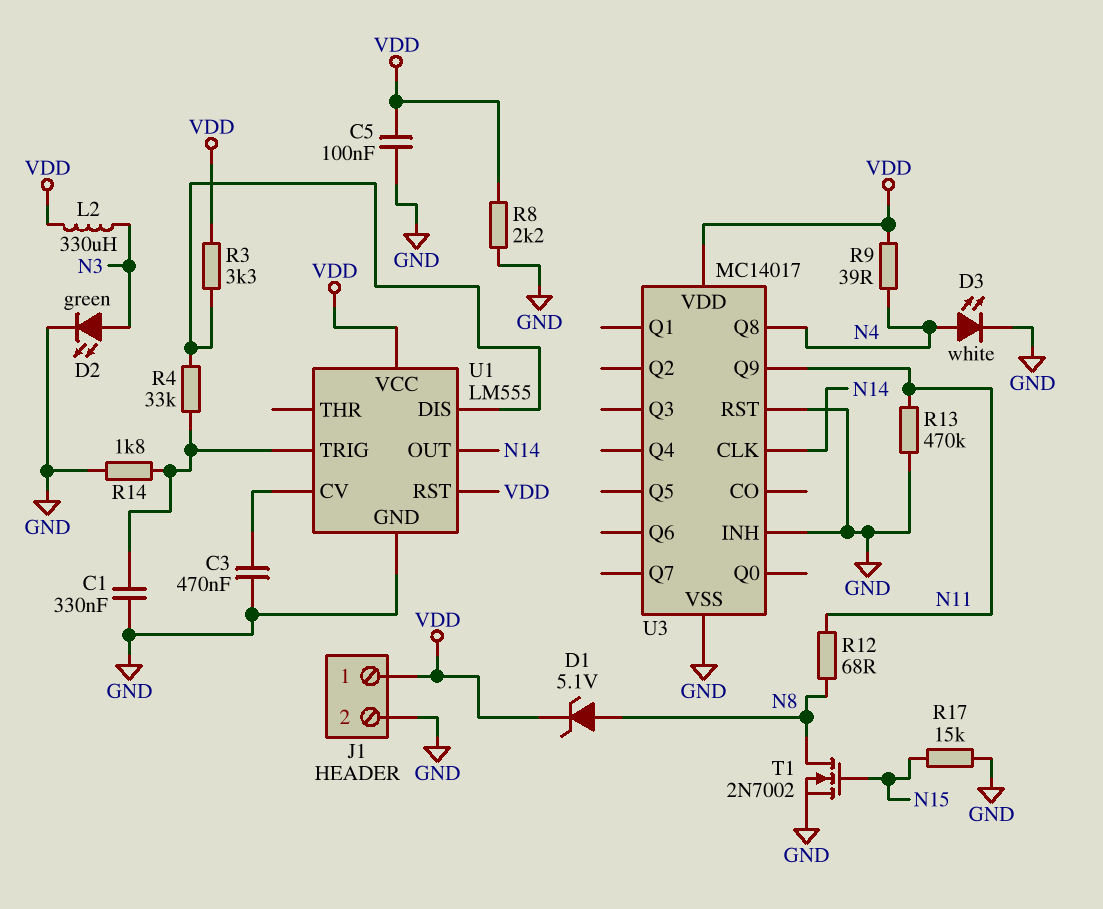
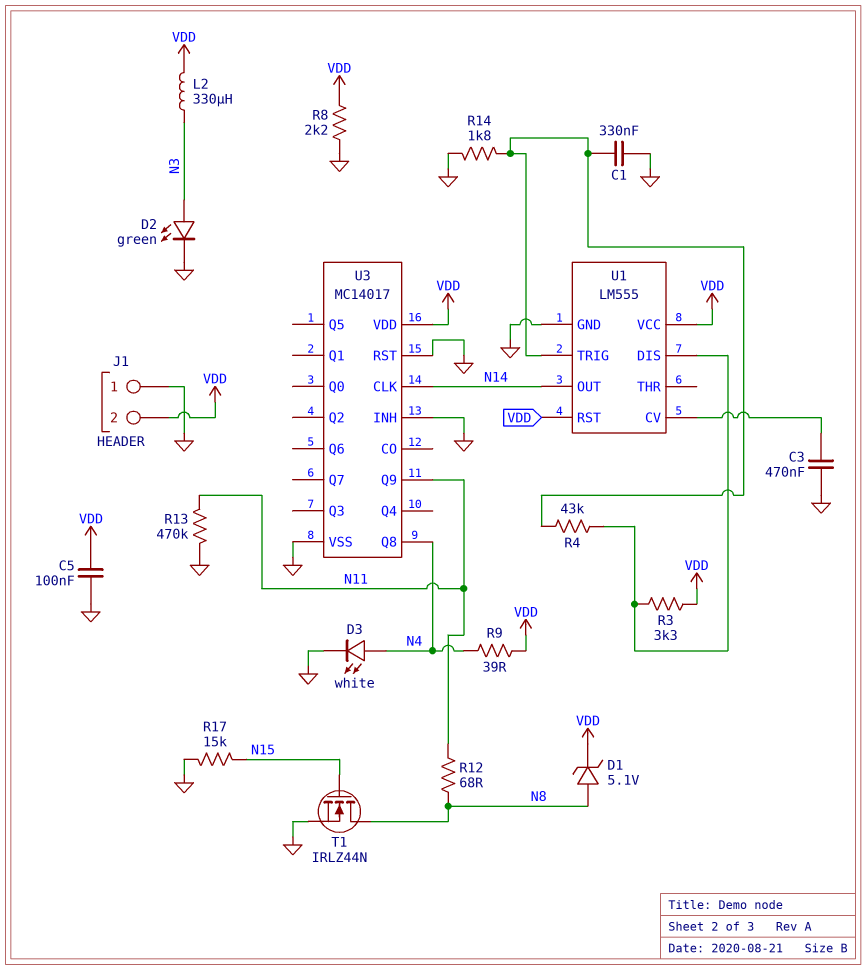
J1 pin 1: VDD -> GND
J1 pin 2: GND -> VDD
R4: 33k (U1/DIS, U1/TRIG) -> 43k (U1/DIS, U1/TRIG)
T1: NMOS 2N7002 (G N15, D N8, S GND) -> NMOS IRLZ44N (G N15, D N8, S GND)

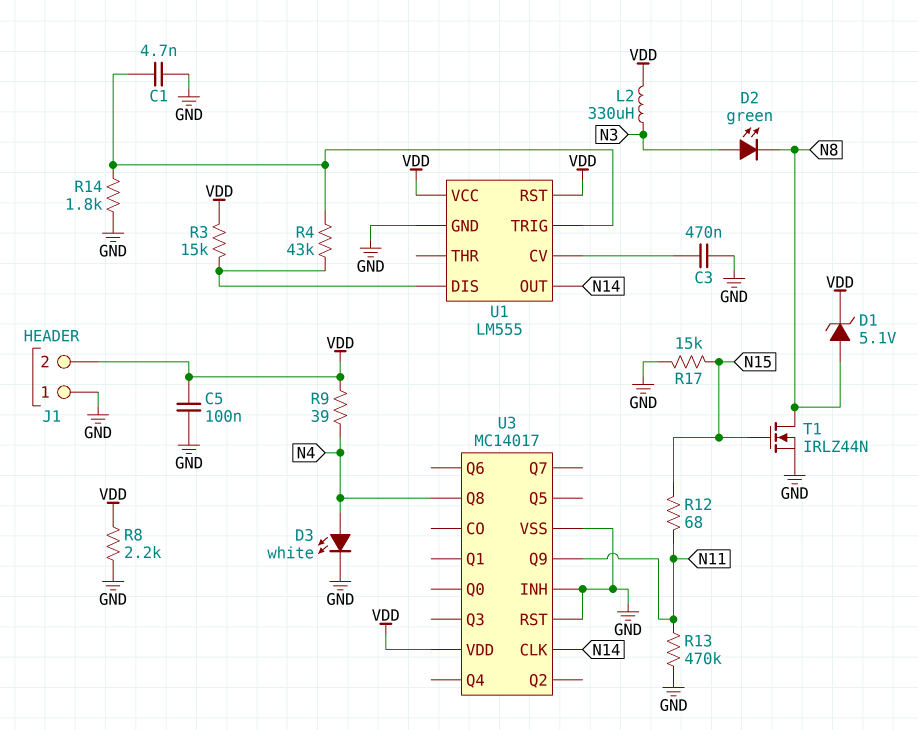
C1: 330nF (GND, U1/TRIG) -> 4.7nF (GND, U1/TRIG)
D2: LED green (A N3, K GND) -> LED green (A N3, K N8)
R3: 3.3k (U1/DIS, VDD) -> 15k (U1/DIS, VDD)
R12: 68 (N8, N11) -> 68 (N11, N15)

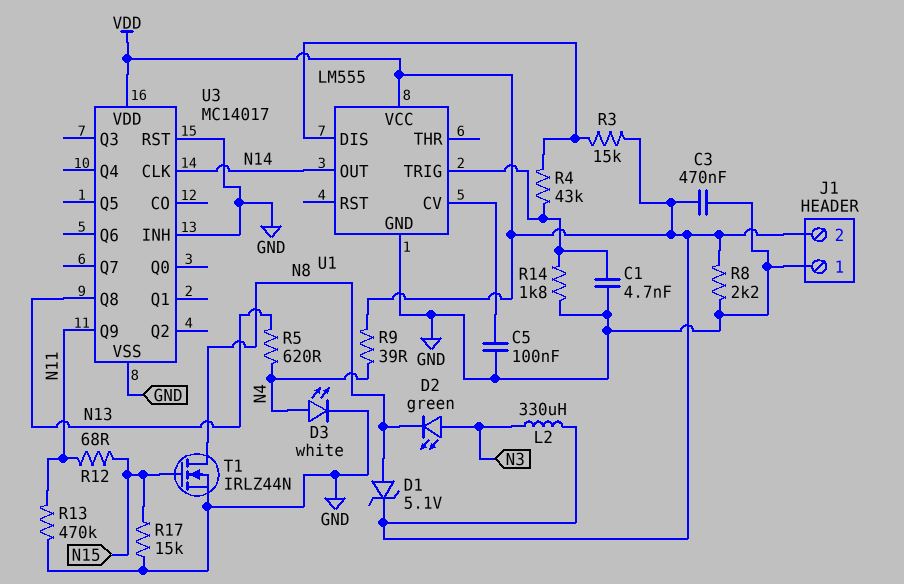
C3: 470nF (GND, U1/CV) -> 470nF (GND, VDD)
C5: 100nF (GND, VDD) -> 100nF (GND, U1/CV)
R5: none -> 620 (N4, N13)
U1 pin RST: VDD -> none
U3 pin Q8: N4 -> N13

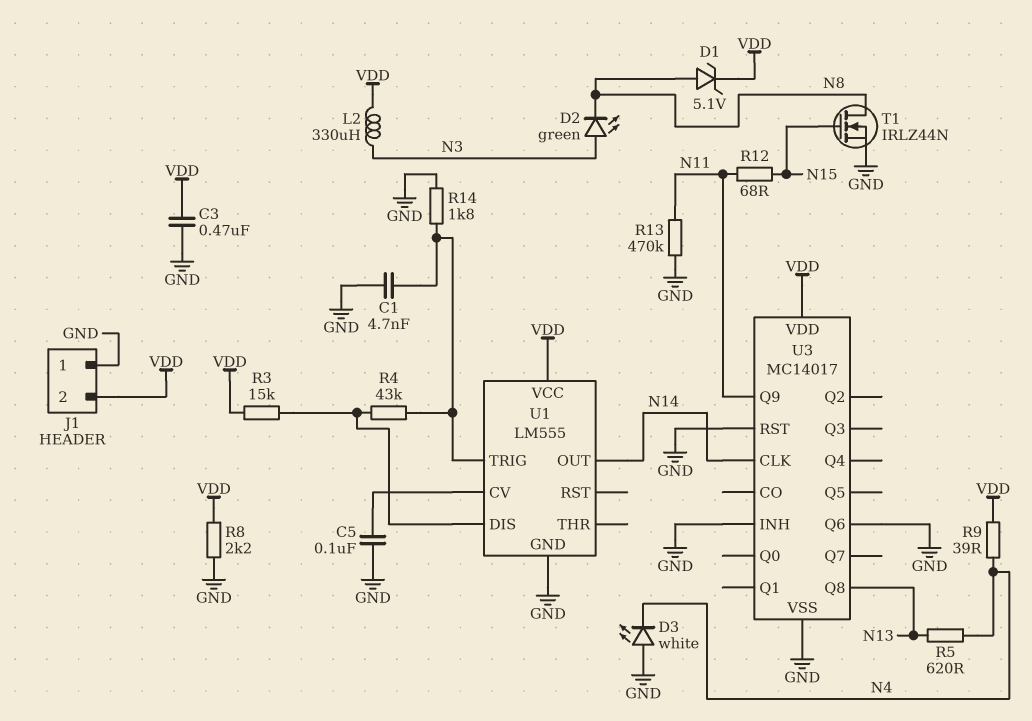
D3: LED white (A N4, K GND) -> LED white (A GND, K N4)
R17: 15k (GND, N15) -> none
U3 pin Q6: none -> GND

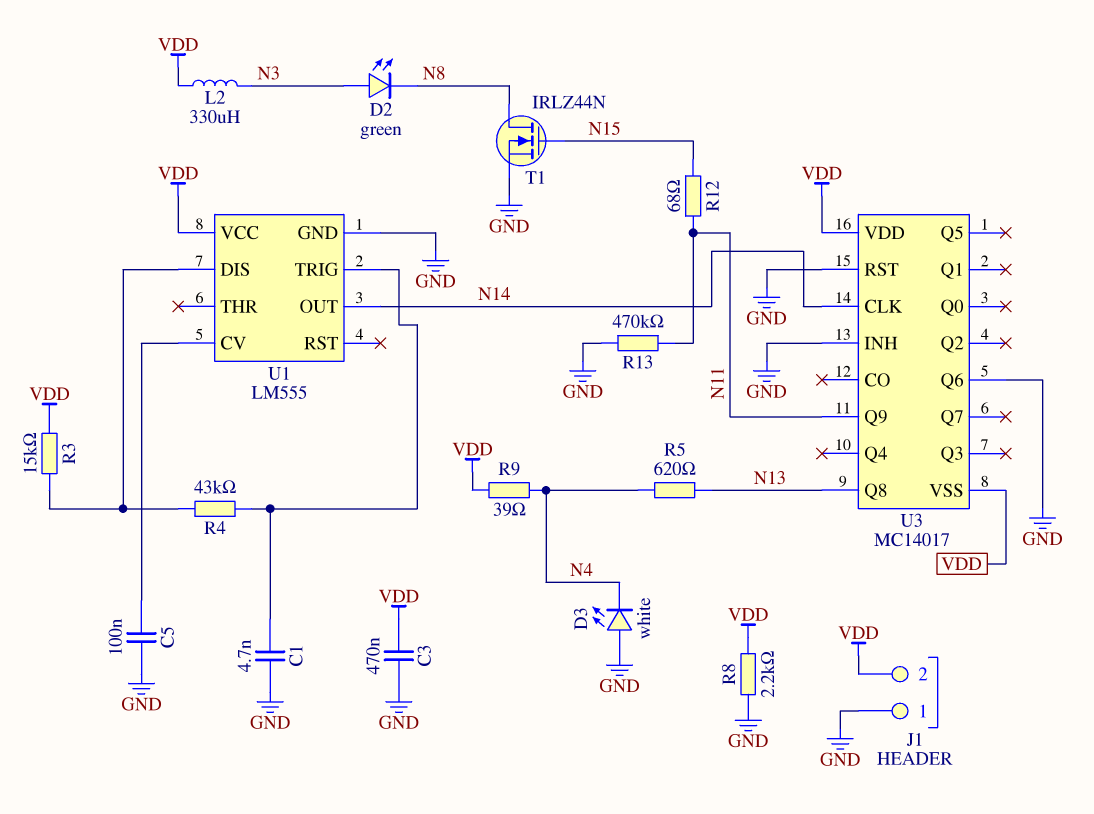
D1: zener 5.1V (A N8, K VDD) -> none
R14: 1.8k (GND, U1/TRIG) -> none
U3 pin VSS: GND -> VDD

